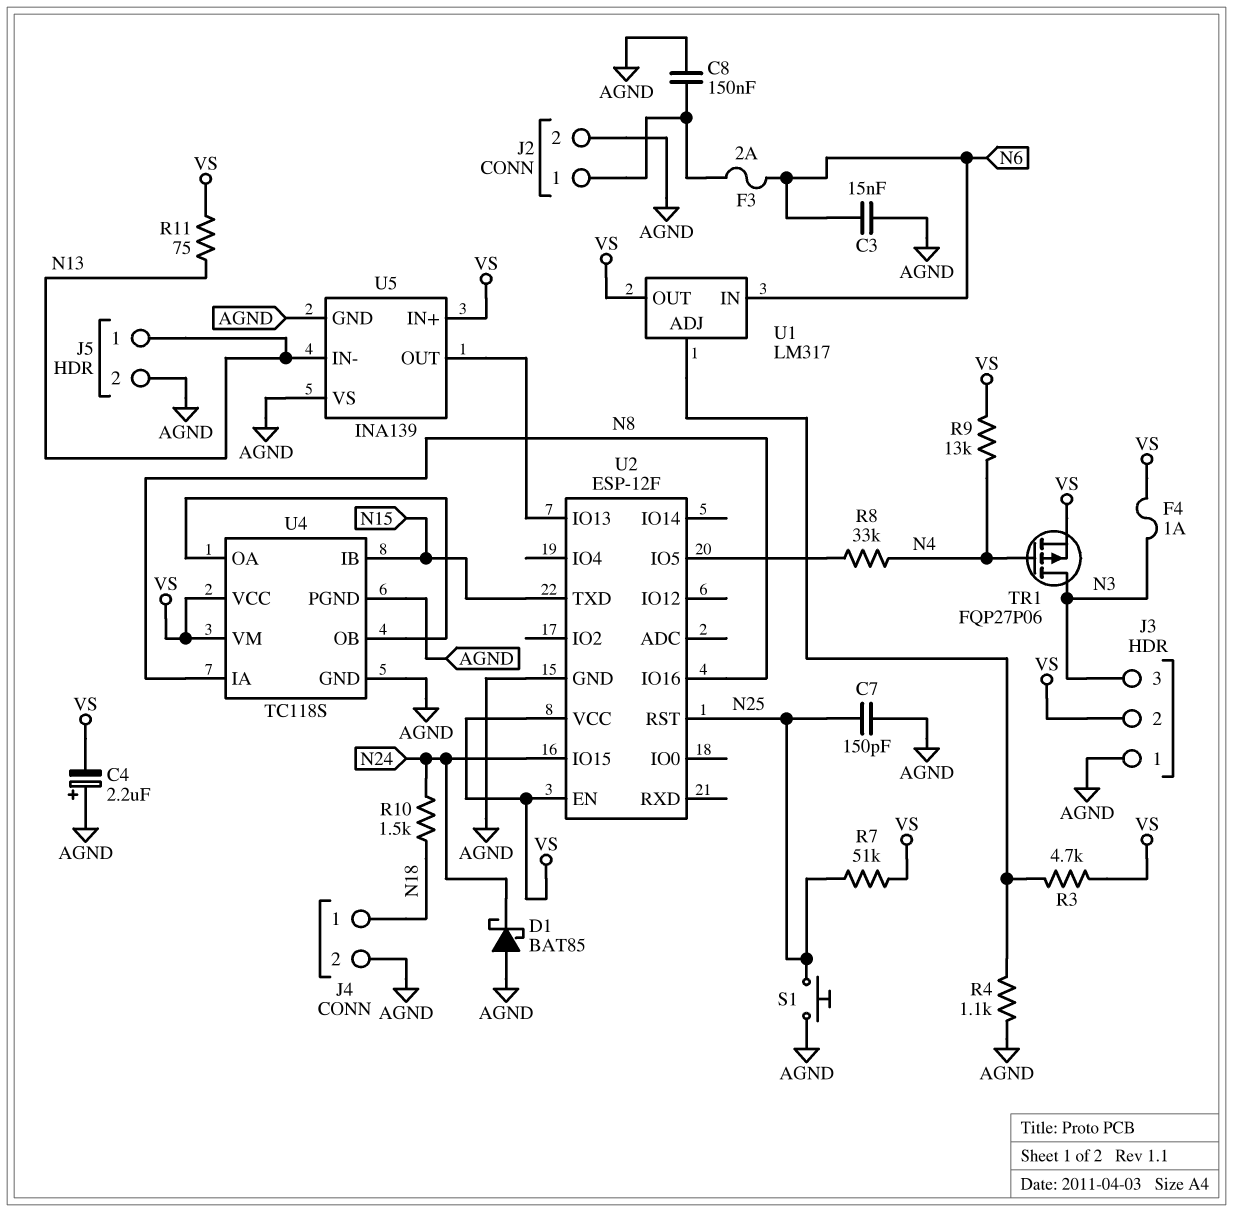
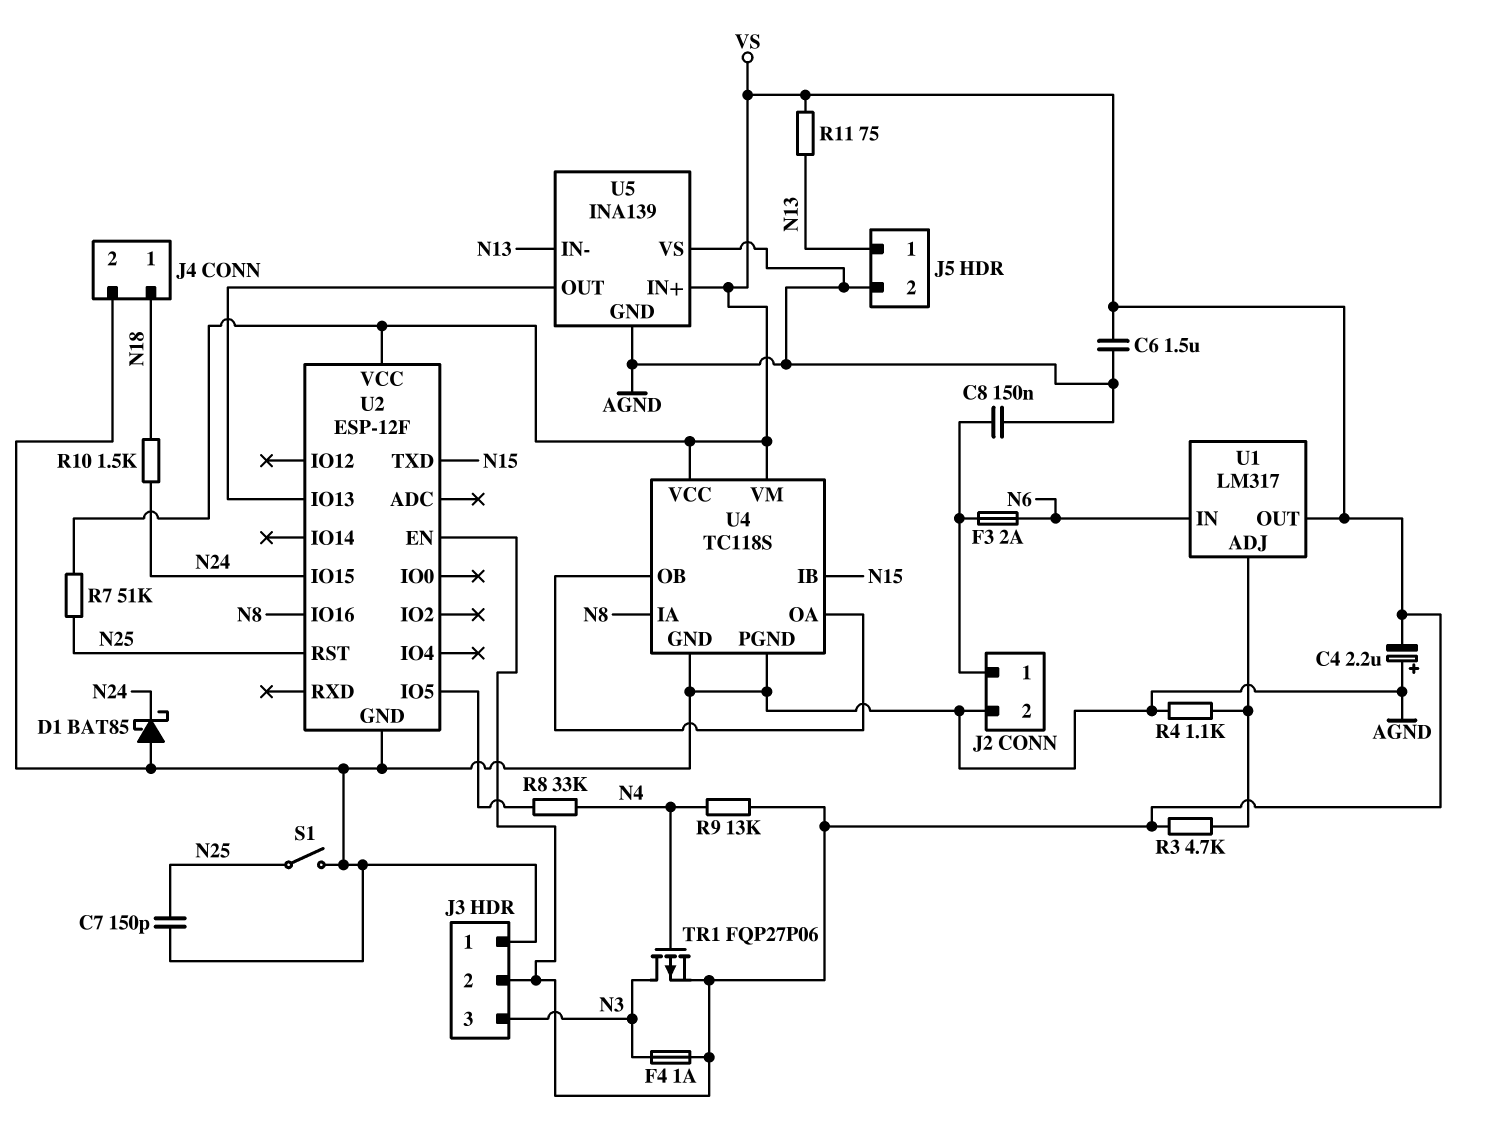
C3: 15nF (AGND, N6) -> none
C6: none -> 1.5uF (AGND, VS)
S1: button (AGND, N25) -> switch (AGND, N25)

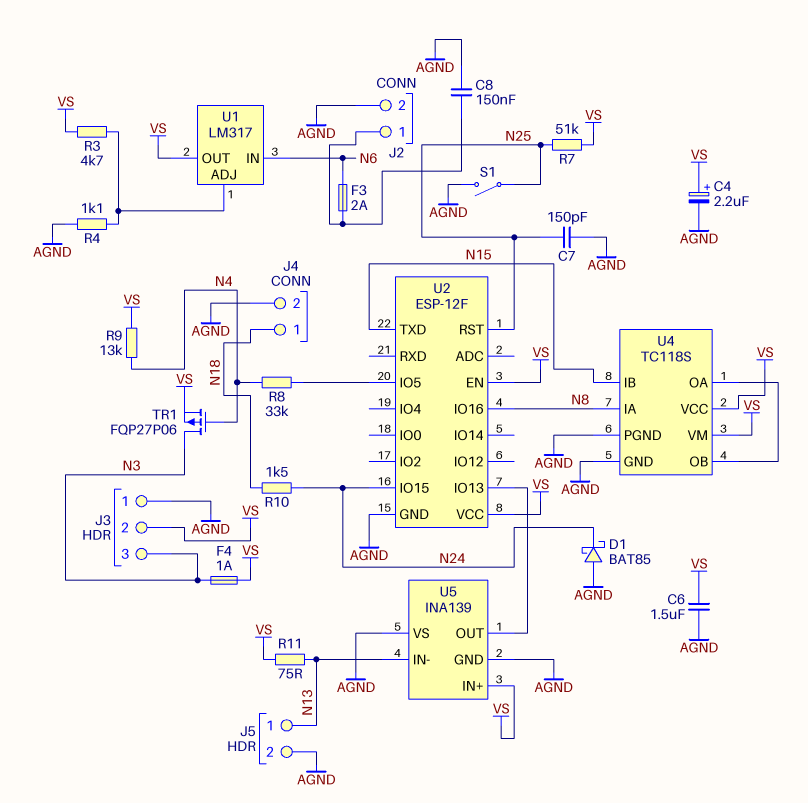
C4: 2.2uF (plus AGND, minus VS) -> 2.2uF (plus VS, minus AGND)

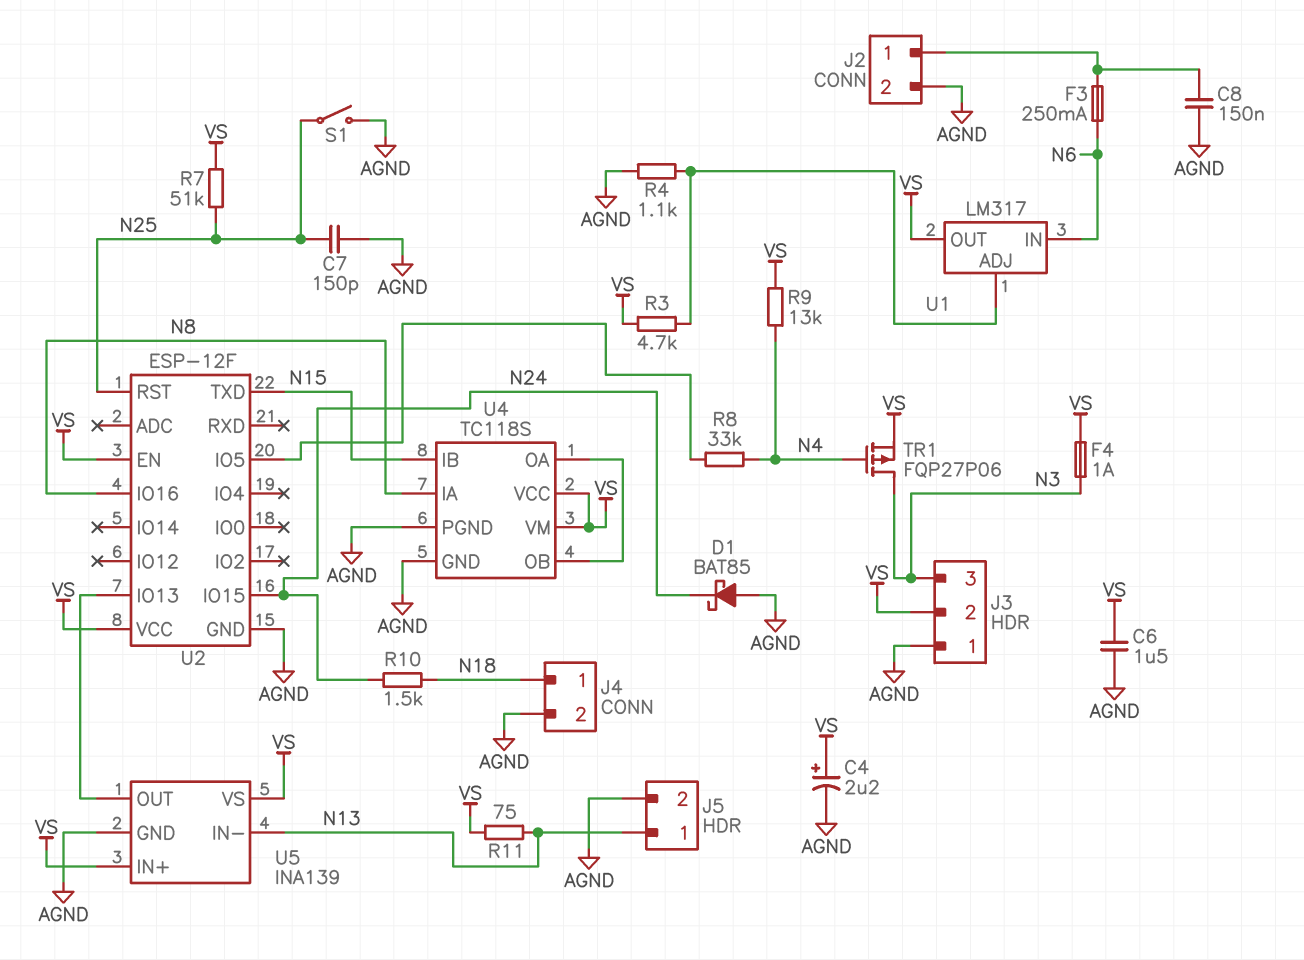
F3: 2A (J2/1, N6) -> 250mA (J2/1, N6)
U5 pin VS: AGND -> VS

